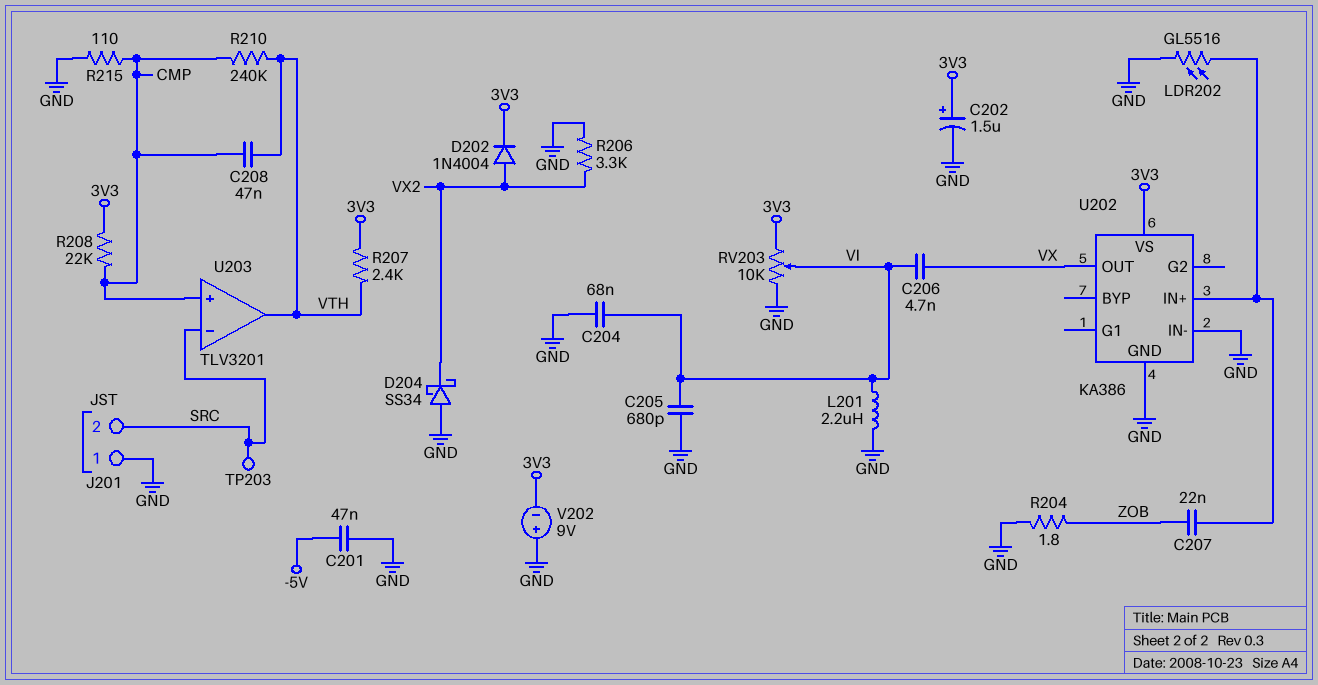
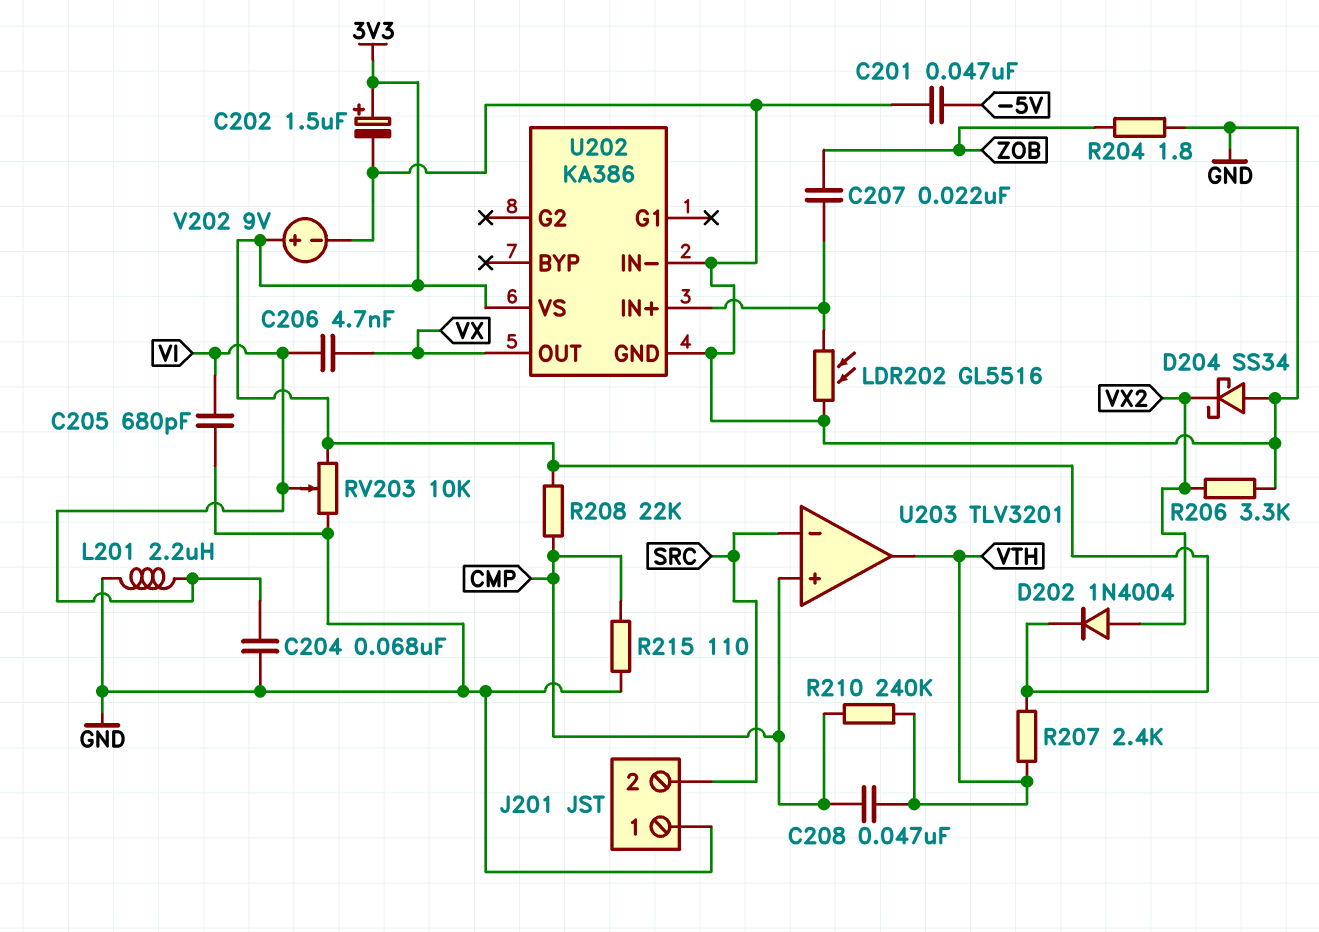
TP203: test point (SRC) -> none
V202: 9V (plus GND, minus 3V3) -> 9V (plus 3V3, minus GND)

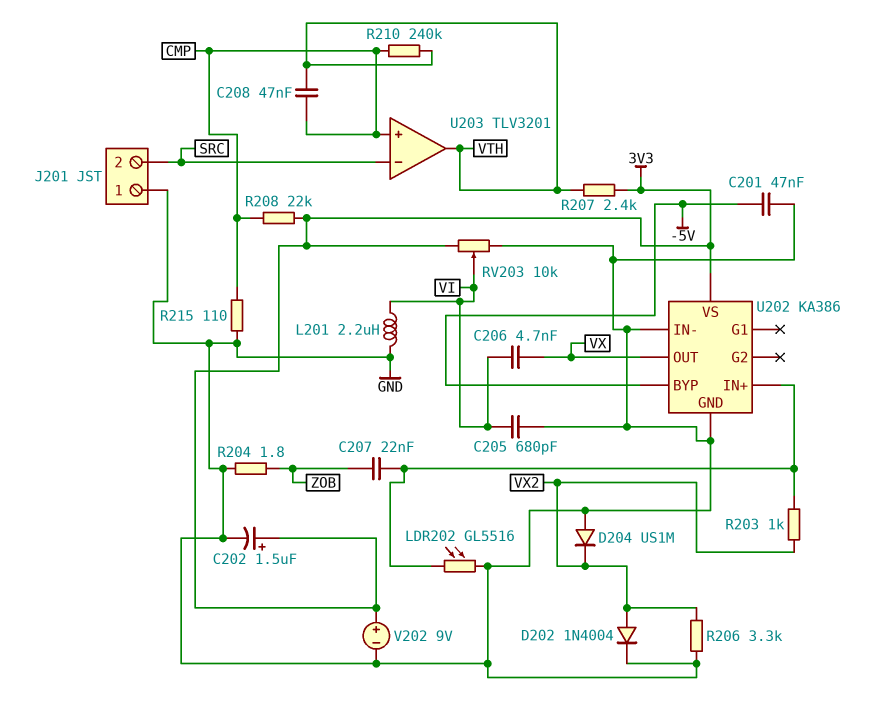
C204: 68nF (GND, VI) -> none
D202: diode 1N4004 (A VX2, K 3V3) -> diode 1N4004 (A VX2, K GND)
D204: schottky SS34 (A GND, K VX2) -> diode US1M (A GND, K VX2)
R203: none -> 1k (U202/IN+, VX2)
U202 pin BYP: none -> -5V

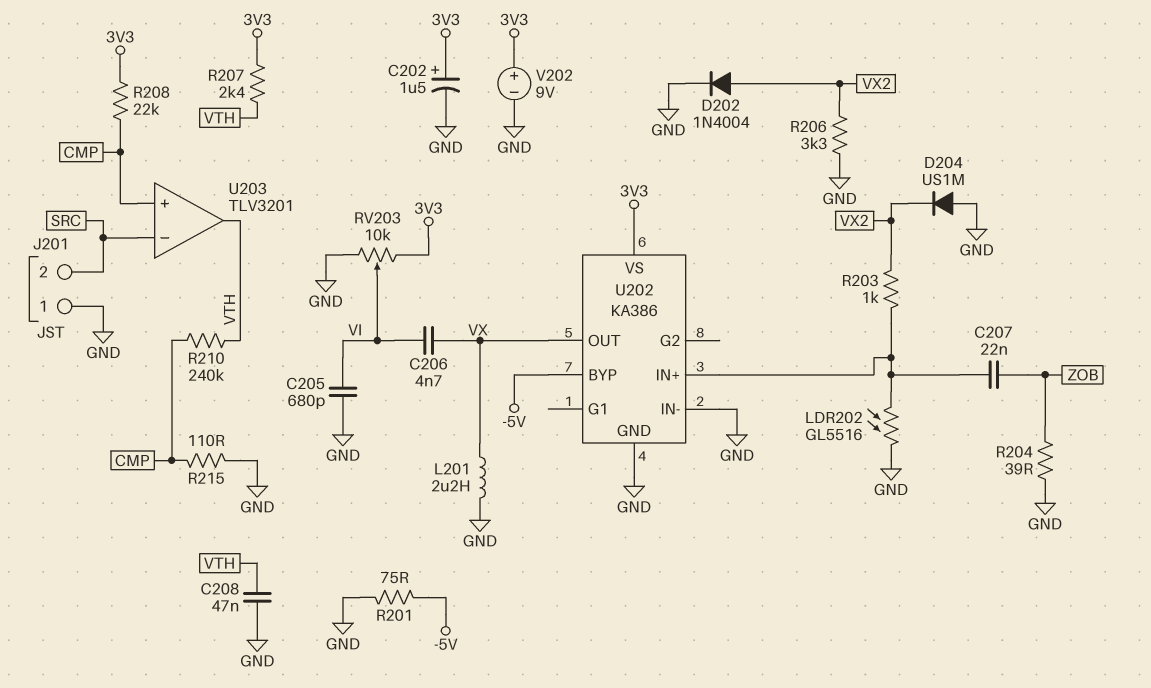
C201: 47nF (-5V, GND) -> none
C208: 47nF (CMP, VTH) -> 47nF (GND, VTH)
L201: 2.2uH (GND, VI) -> 2.2uH (GND, VX)
R201: none -> 75 (-5V, GND)
R204: 1.8 (GND, ZOB) -> 39 (GND, ZOB)

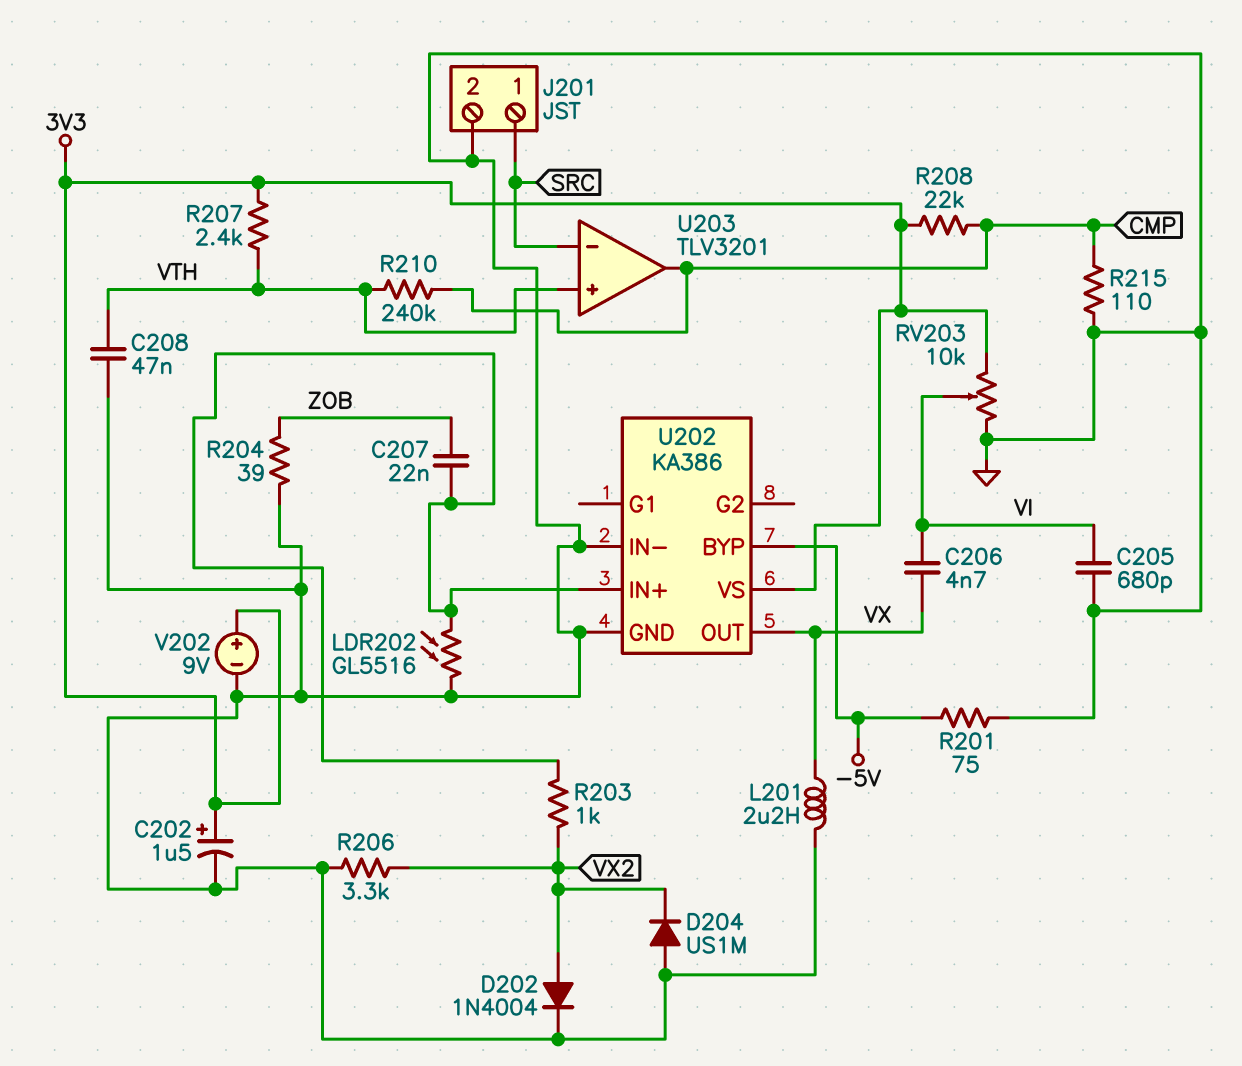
J201 pin 1: GND -> SRC
J201 pin 2: SRC -> GND
U203 pin in+: CMP -> VTH
U203 pin out: VTH -> CMP

